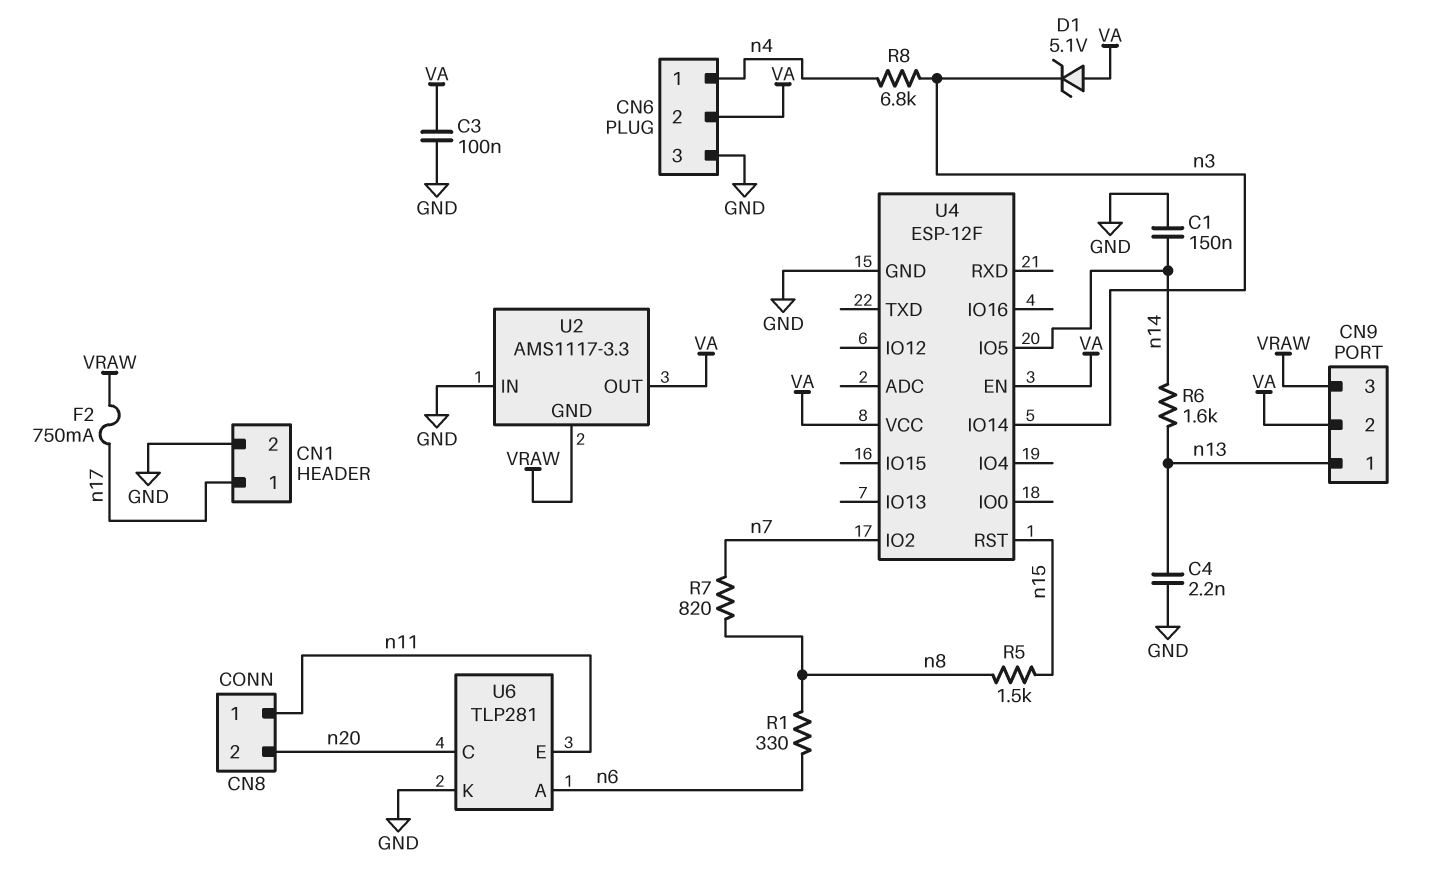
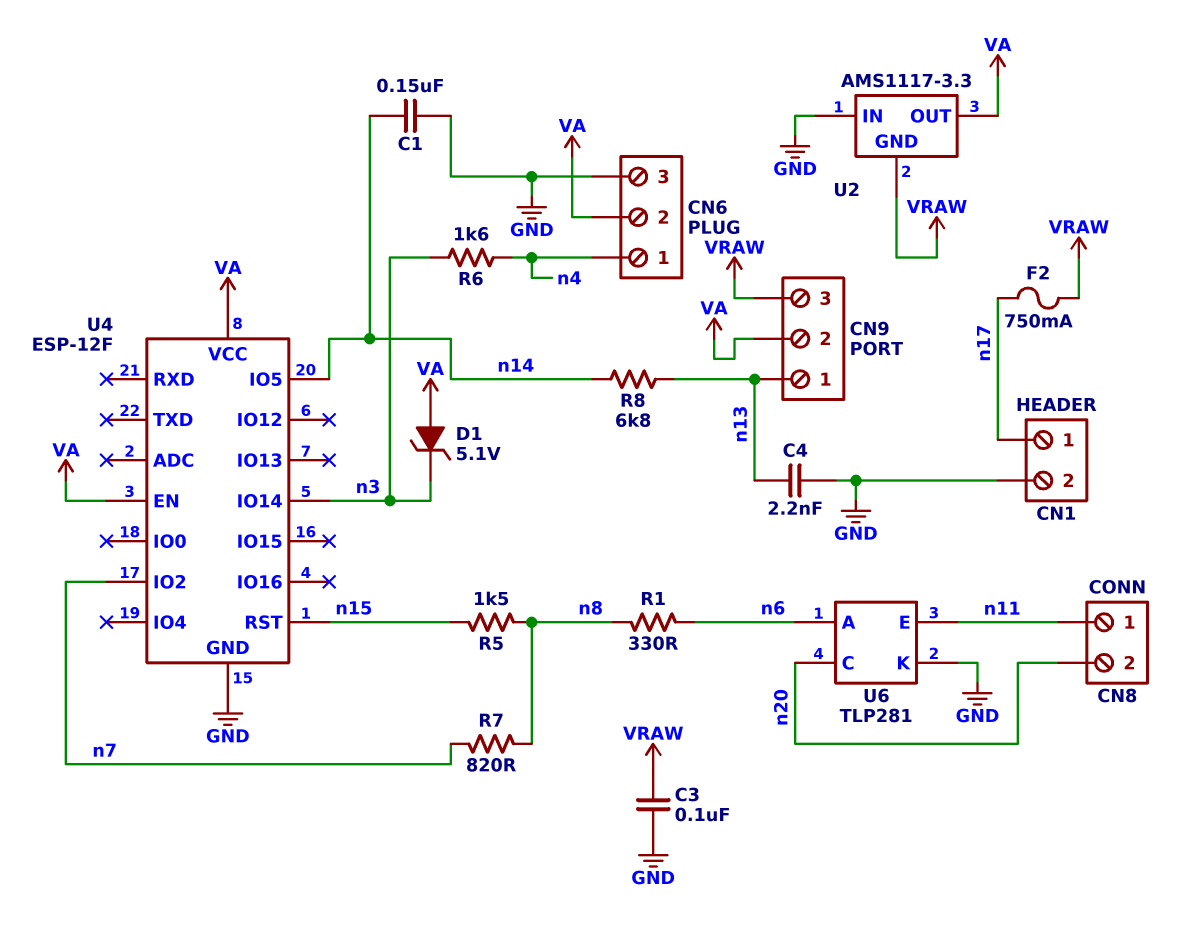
C3: 100nF (GND, VA) -> 100nF (GND, VRAW)
R6: 1.6k (n13, n14) -> 1.6k (n3, n4)
R8: 6.8k (n3, n4) -> 6.8k (n13, n14)

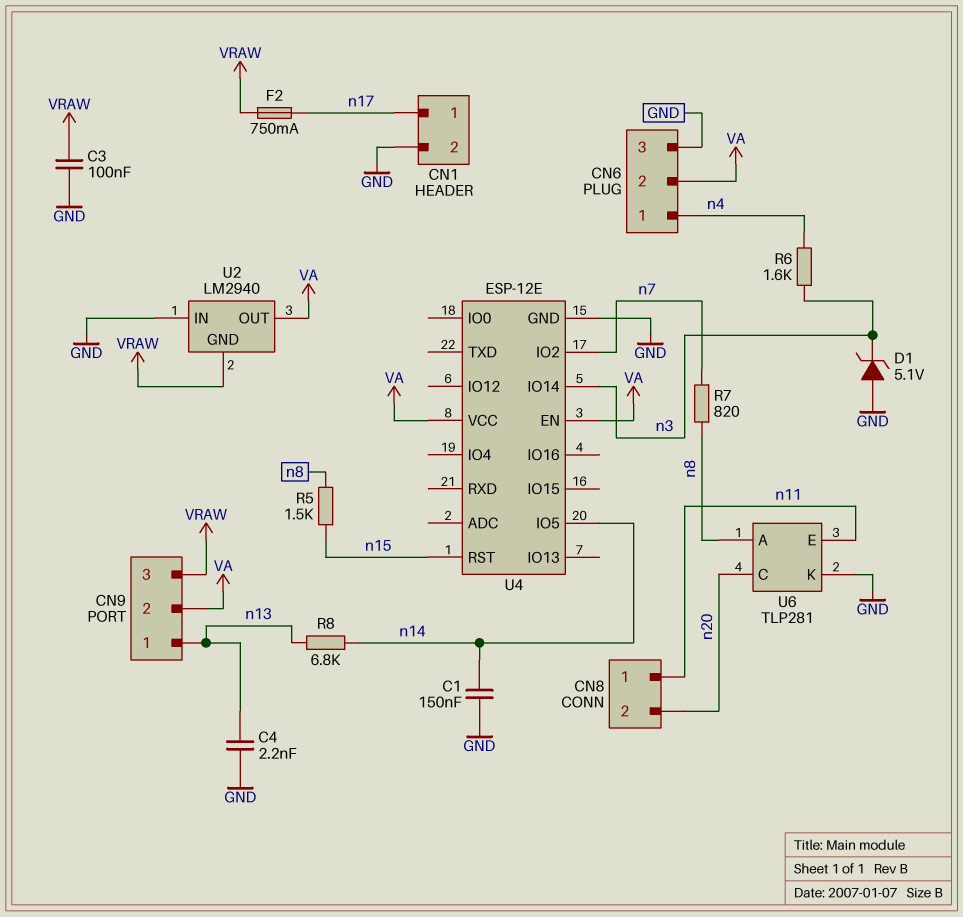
D1: zener 5.1V (A VA, K n3) -> zener 5.1V (A GND, K n3)
R1: 330 (n6, n8) -> none
U2: AMS1117-3.3 -> LM2940
U4: ESP-12F -> ESP-12E
U6 pin A: n6 -> n8

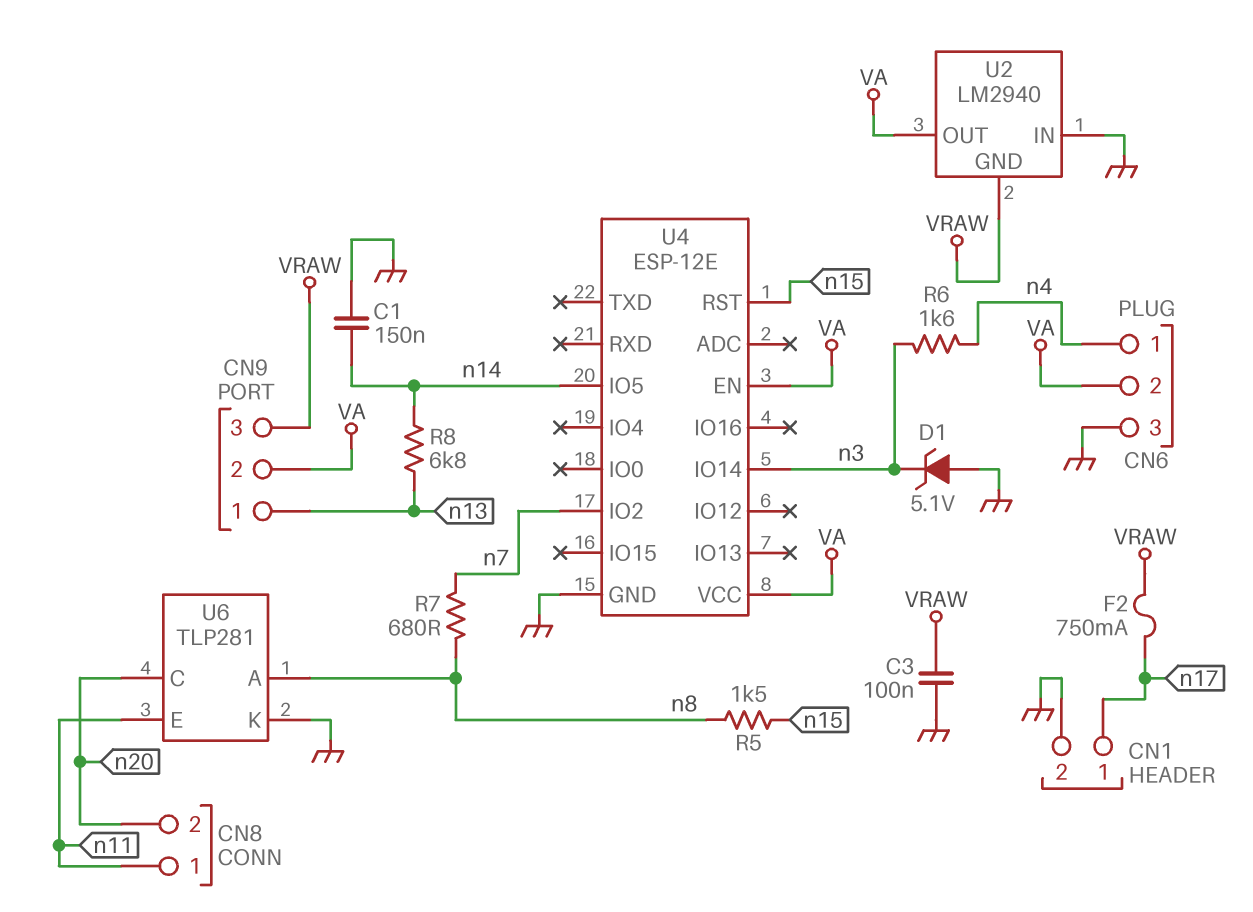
C4: 2.2nF (GND, n13) -> none
R7: 820 (n7, n8) -> 680 (n7, n8)

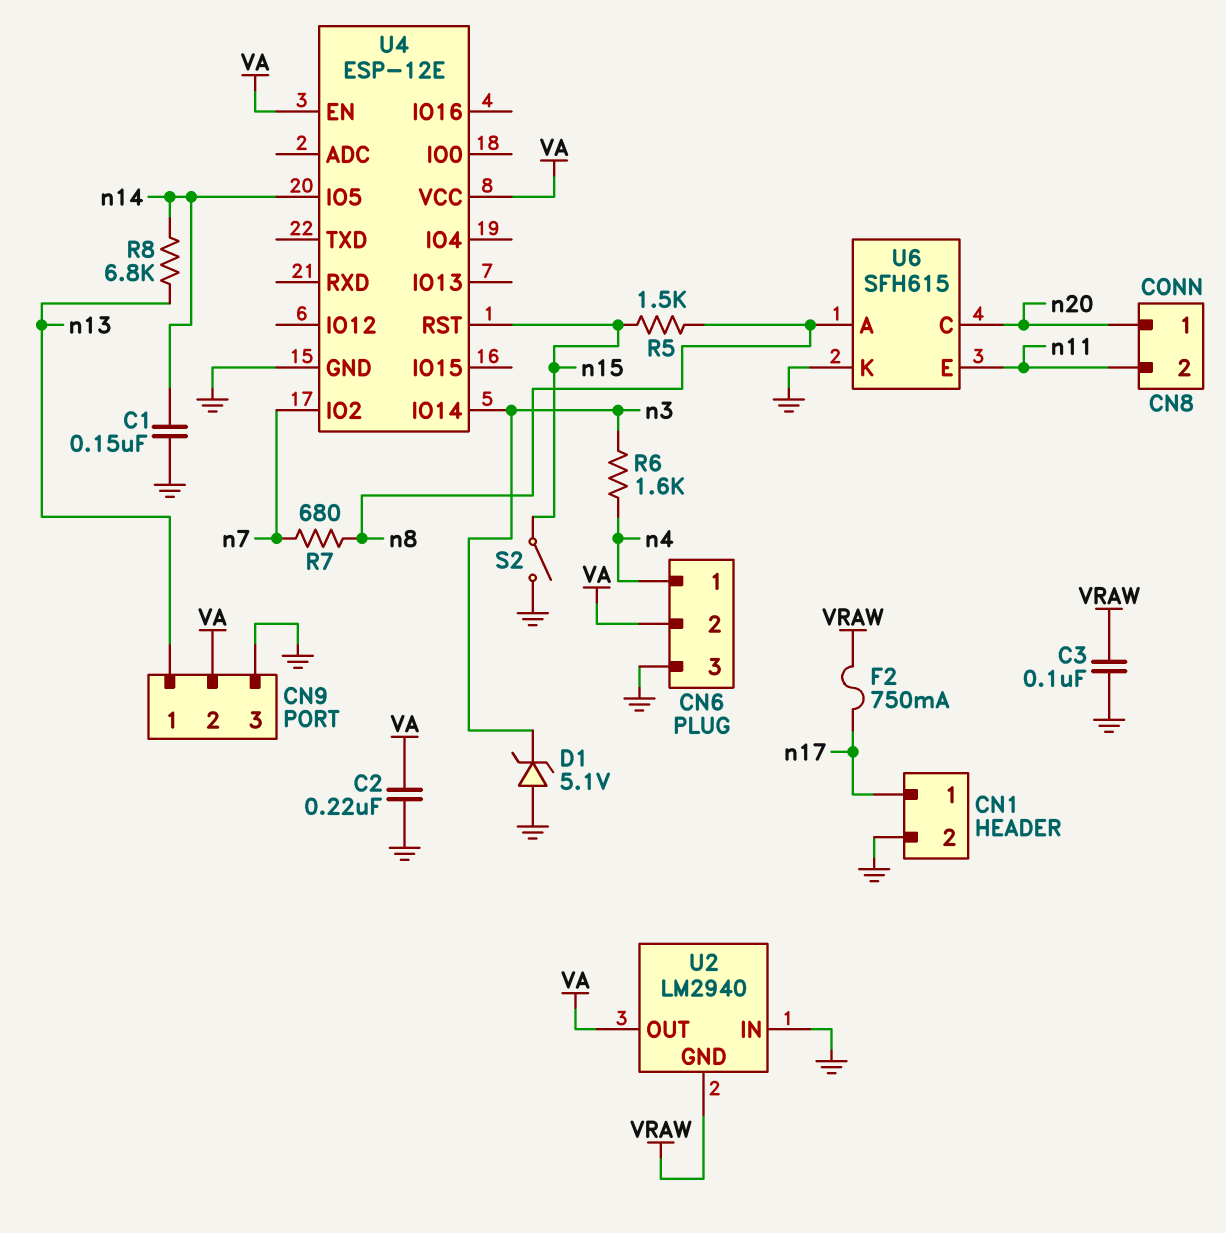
C2: none -> 220nF (GND, VA)
CN8 pin 1: n11 -> n20
CN8 pin 2: n20 -> n11
CN9 pin 3: VRAW -> GND
S2: none -> switch (GND, n15)
U6: TLP281 -> SFH615

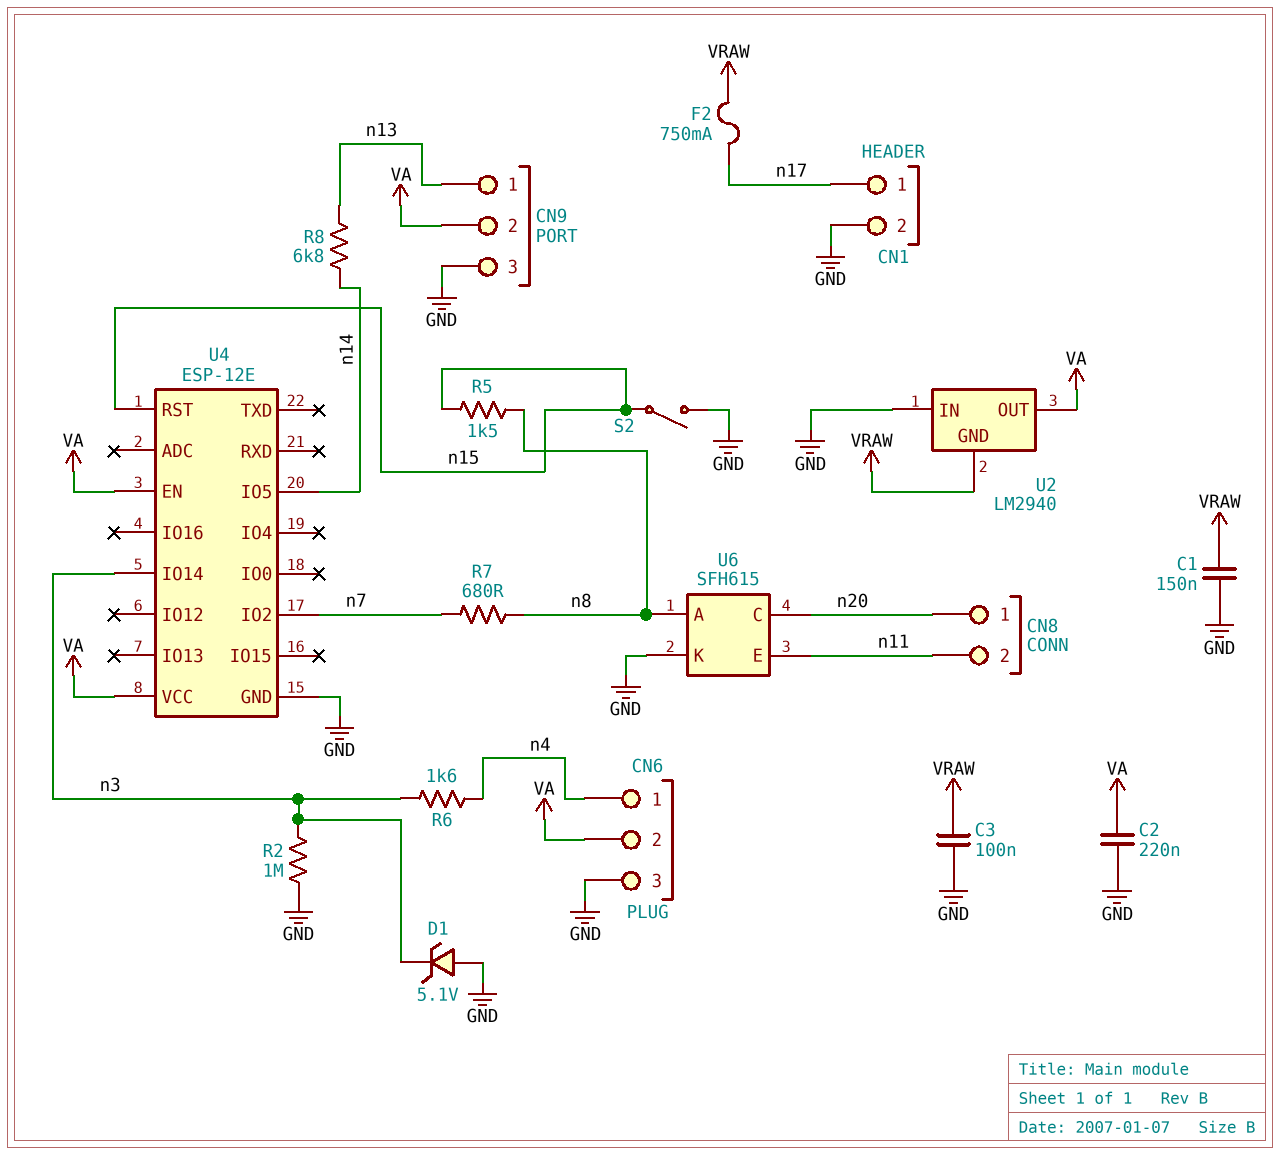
C1: 150nF (GND, n14) -> 150nF (GND, VRAW)
R2: none -> 1M (GND, n3)

